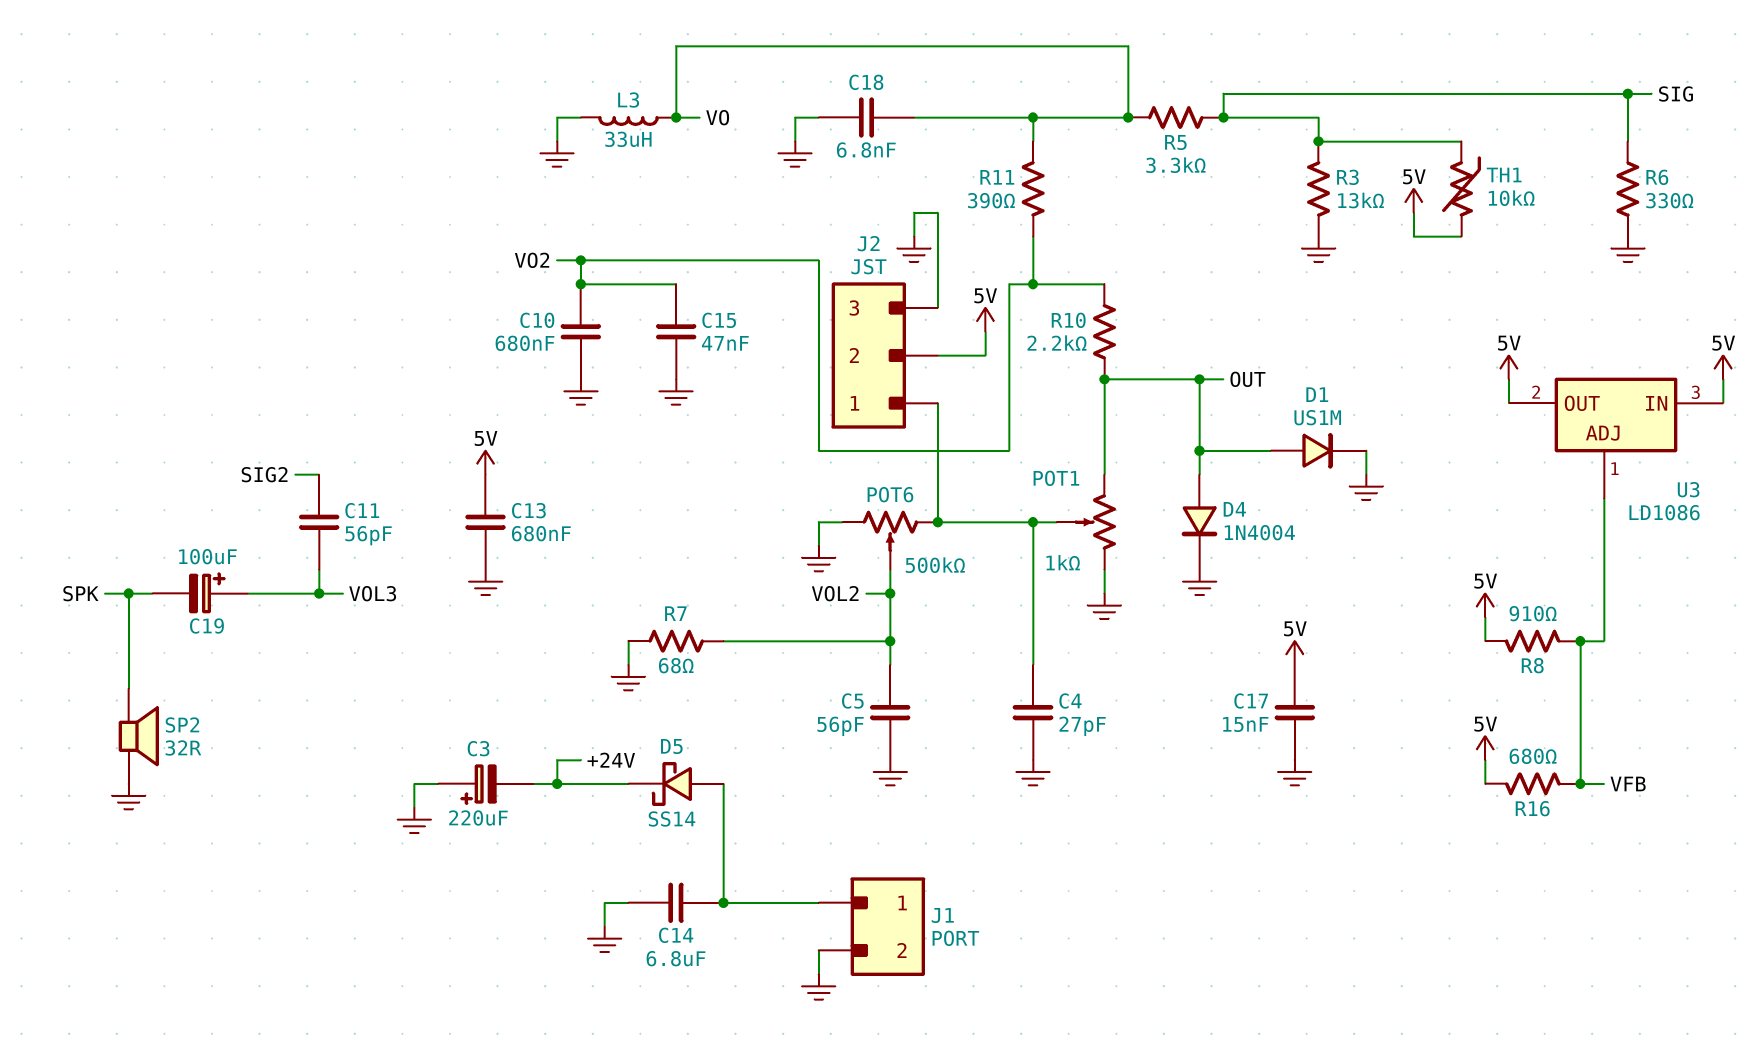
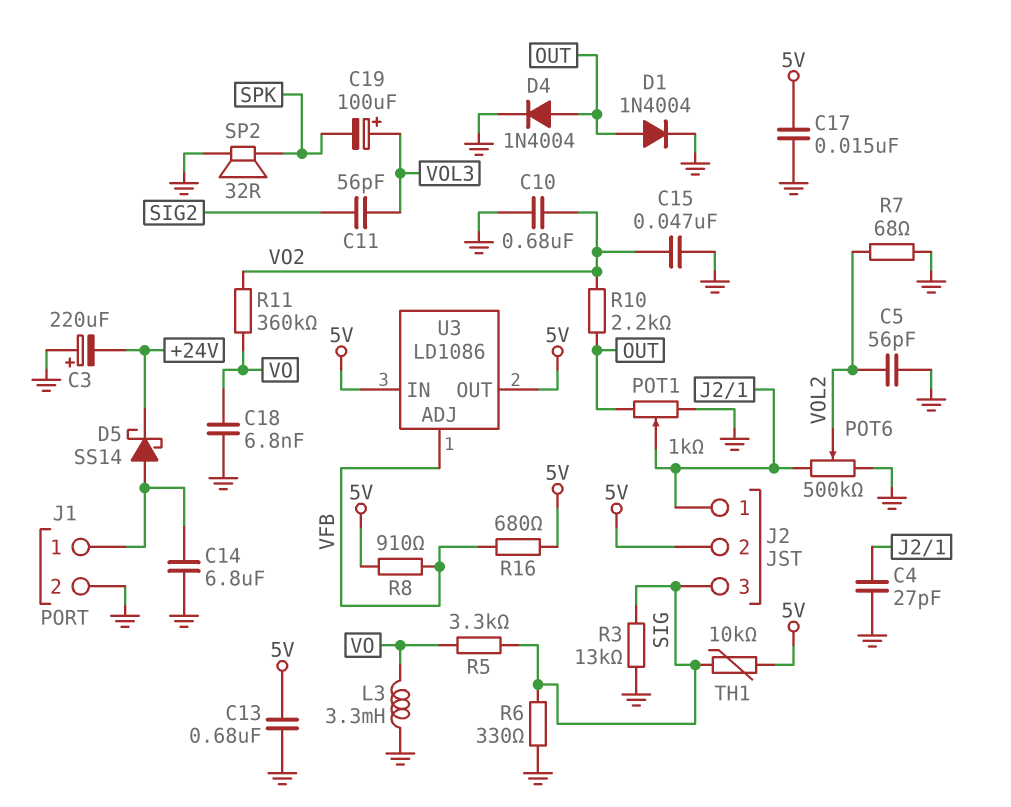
D1: diode US1M (A OUT, K GND) -> diode 1N4004 (A OUT, K GND)
J2 pin 3: GND -> SIG
L3: 33uH (GND, VO) -> 3.3mH (GND, VO)
R11: 390 (VO, VO2) -> 360k (VO, VO2)

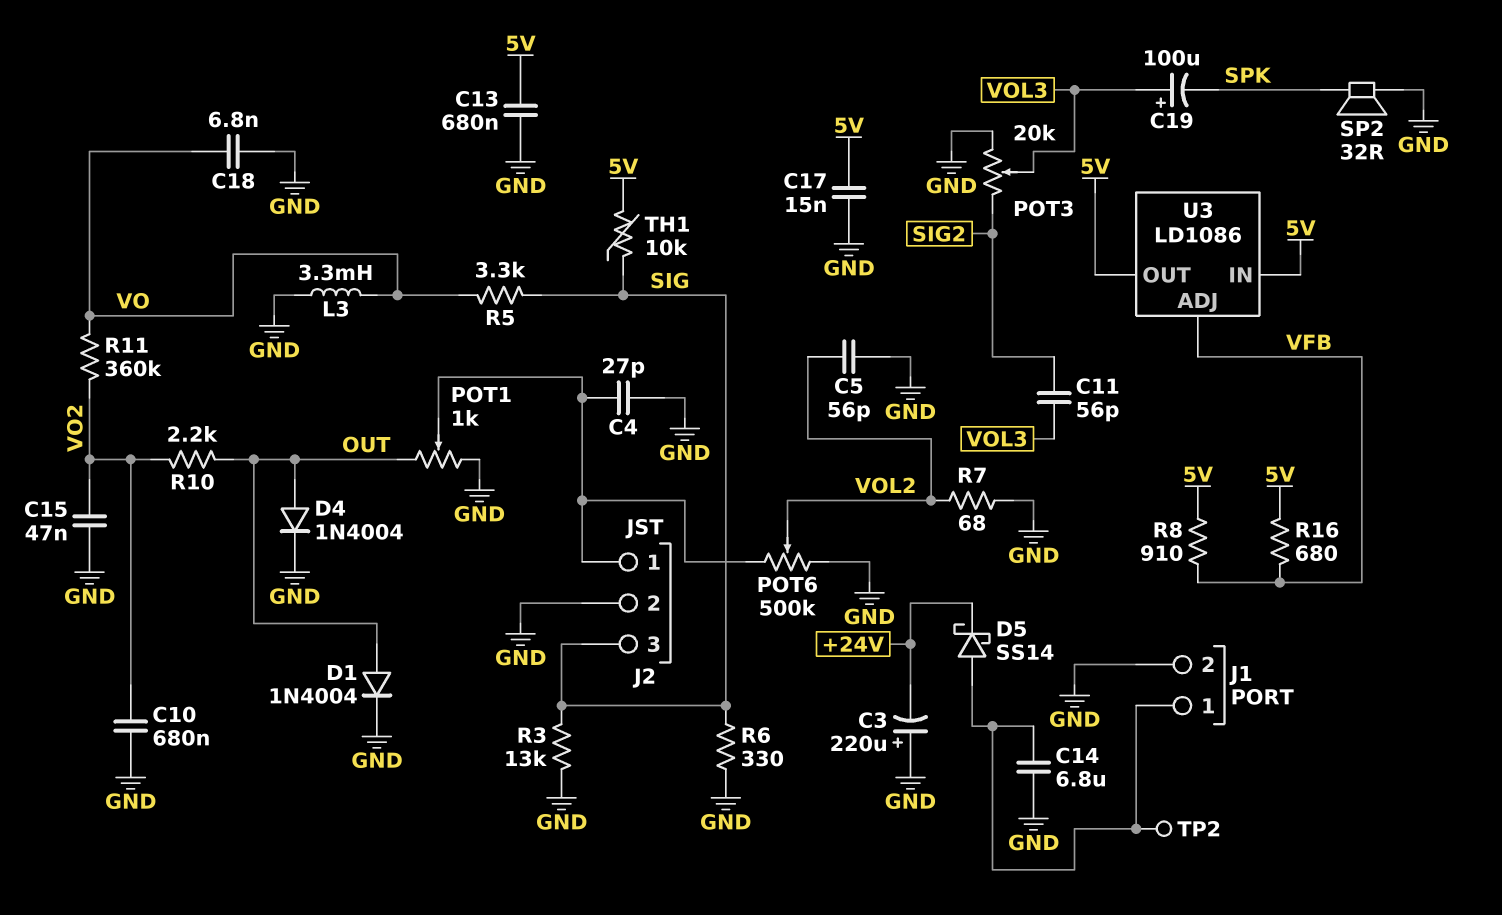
J2 pin 2: 5V -> GND
POT3: none -> 20k (GND, SIG2, wiper VOL3)
TP2: none -> test point (J1/1)

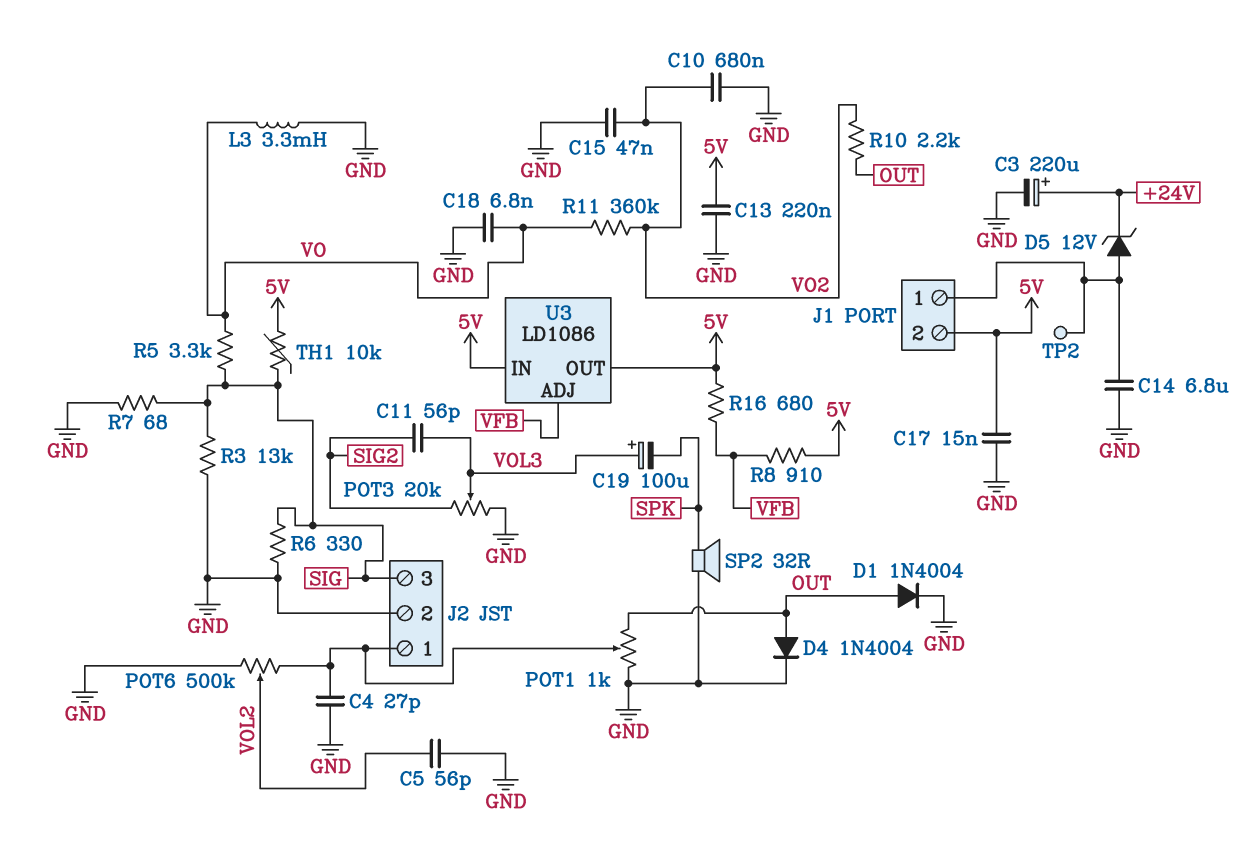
C3: 220uF (plus GND, minus +24V) -> 220uF (plus +24V, minus GND)
C13: 680nF (5V, GND) -> 220nF (5V, GND)
D5: schottky SS14 (A J1/1, K +24V) -> zener 12V (A J1/1, K +24V)
J1 pin 2: GND -> 5V
R7: 68 (GND, VOL2) -> 68 (GND, SIG)

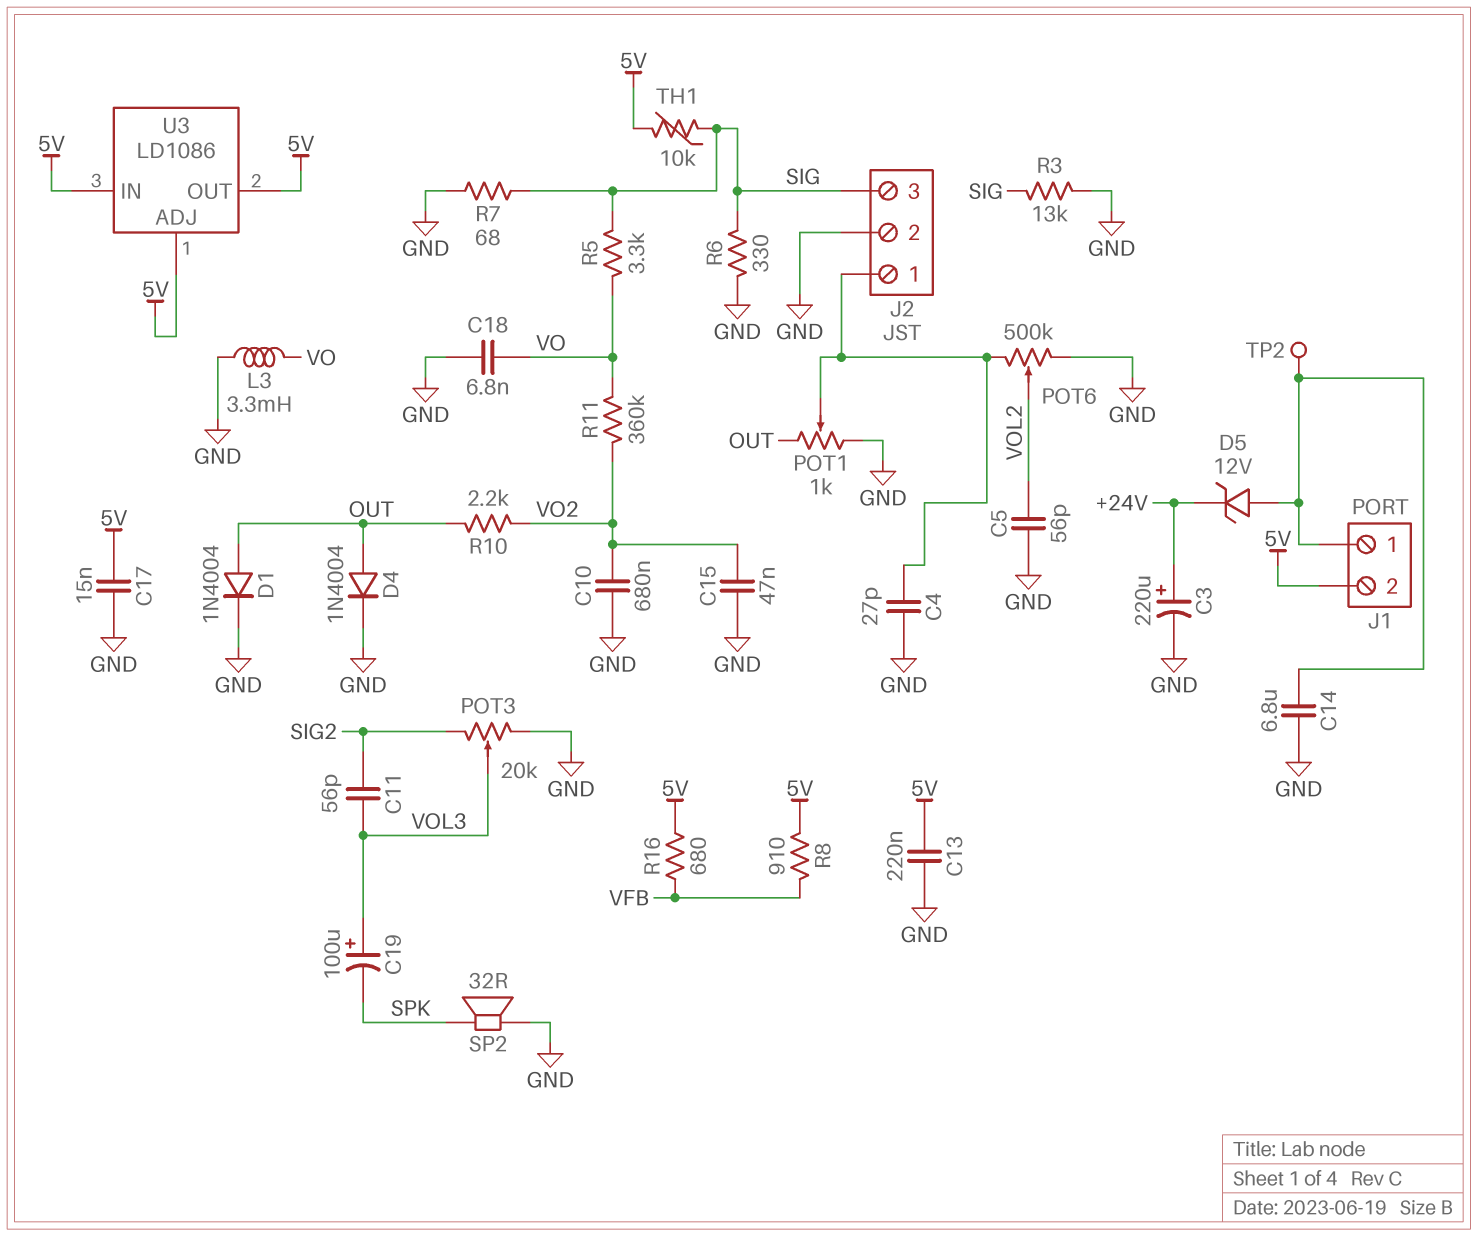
U3 pin ADJ: VFB -> 5V

